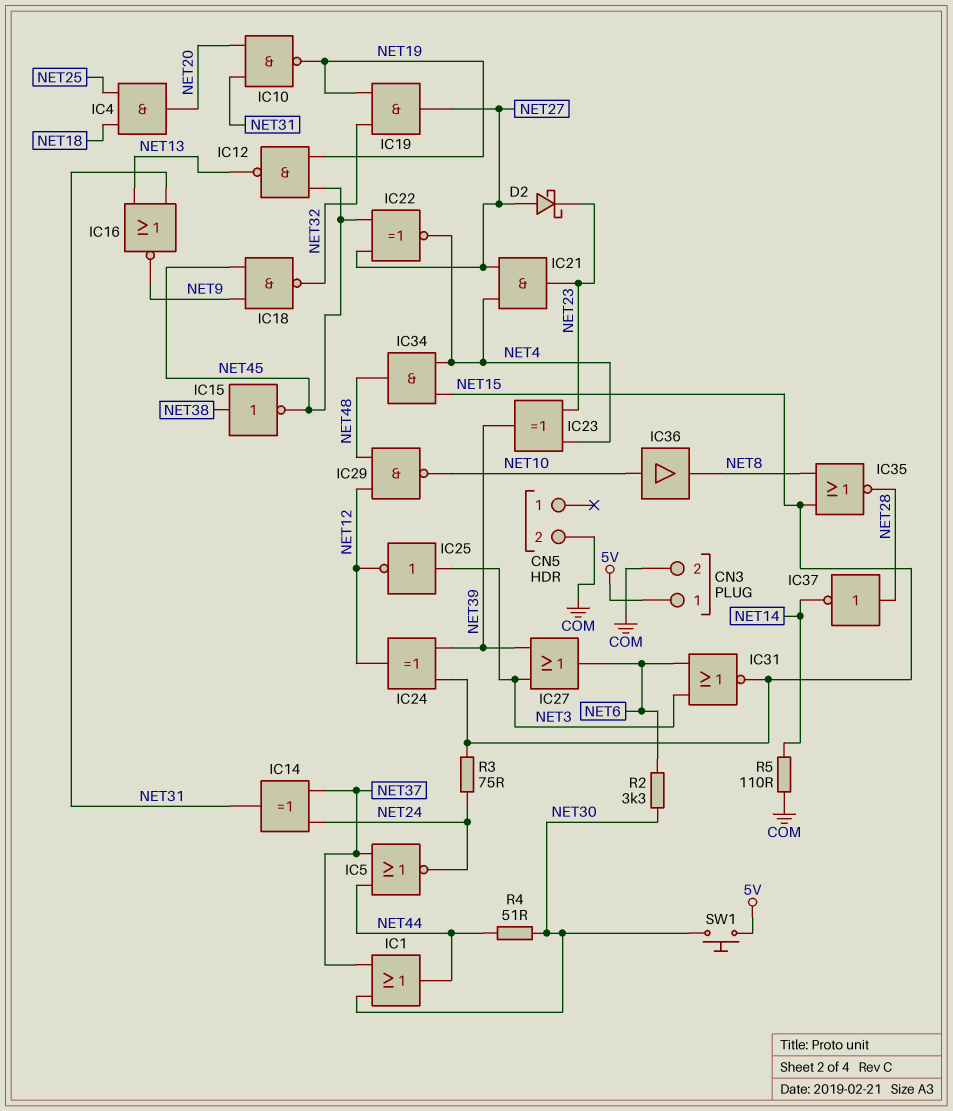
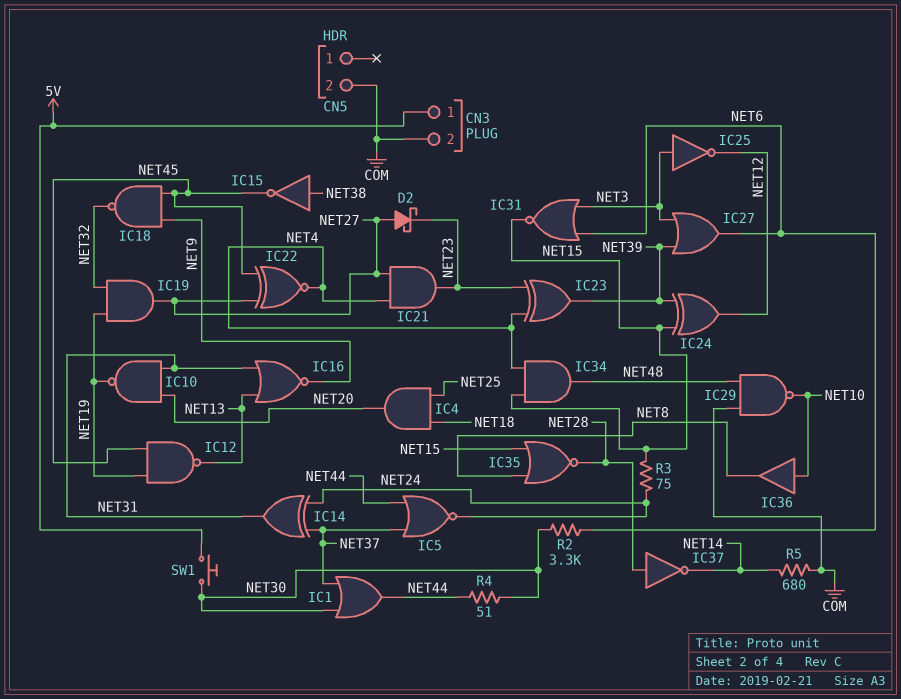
IC29: NAND (in NET12, in NET48, out NET10) -> NAND (in COM, in NET48, out NET10)
R5: 110 (COM, NET14) -> 680 (COM, NET14)

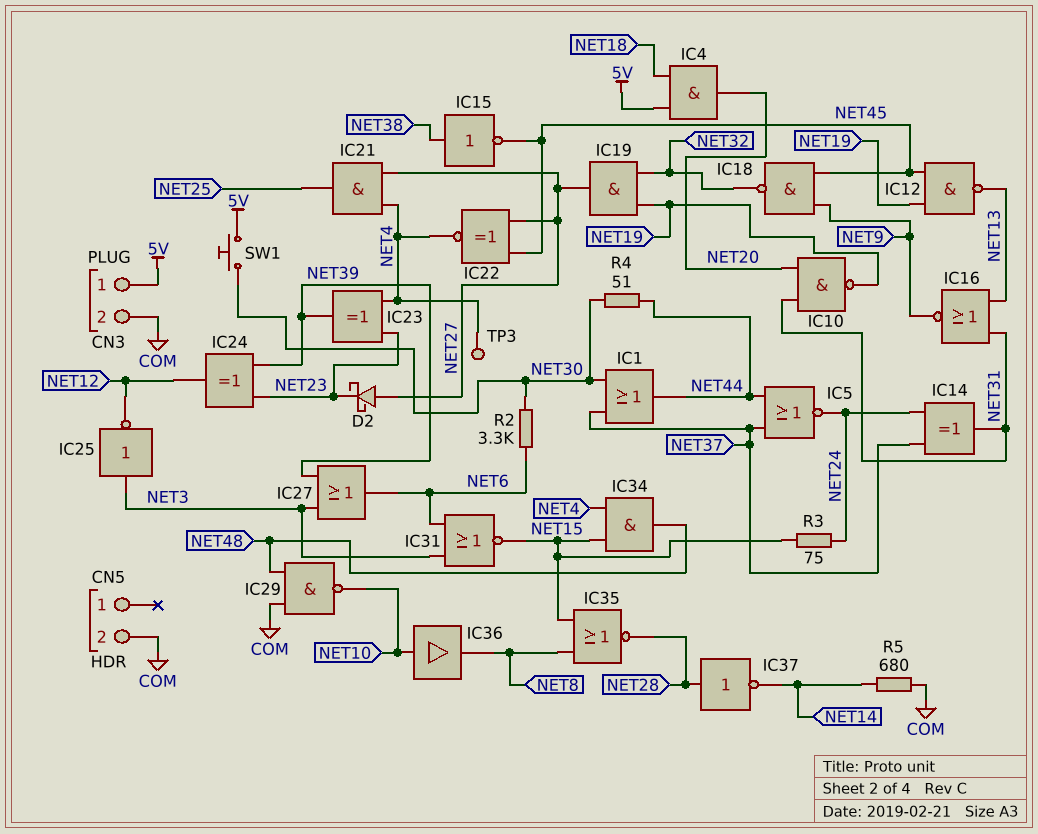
IC4: AND (in NET18, in NET25, out NET20) -> AND (in 5V, in NET18, out NET20)
IC21: AND (in NET4, in NET27, out NET23) -> AND (in NET4, in NET27, out NET25)
IC24: XOR (in NET15, in NET39, out NET12) -> XOR (in NET23, in NET39, out NET12)
TP3: none -> test point (NET4)

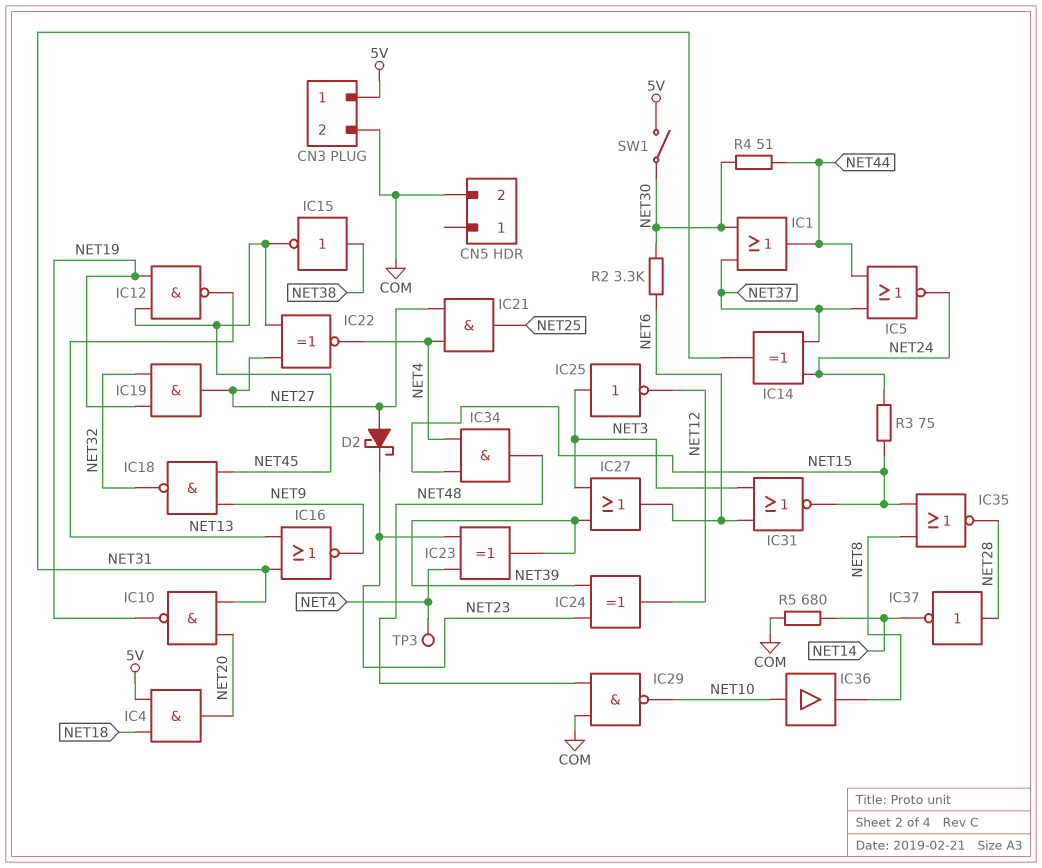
SW1: button (5V, NET30) -> switch (5V, NET30)

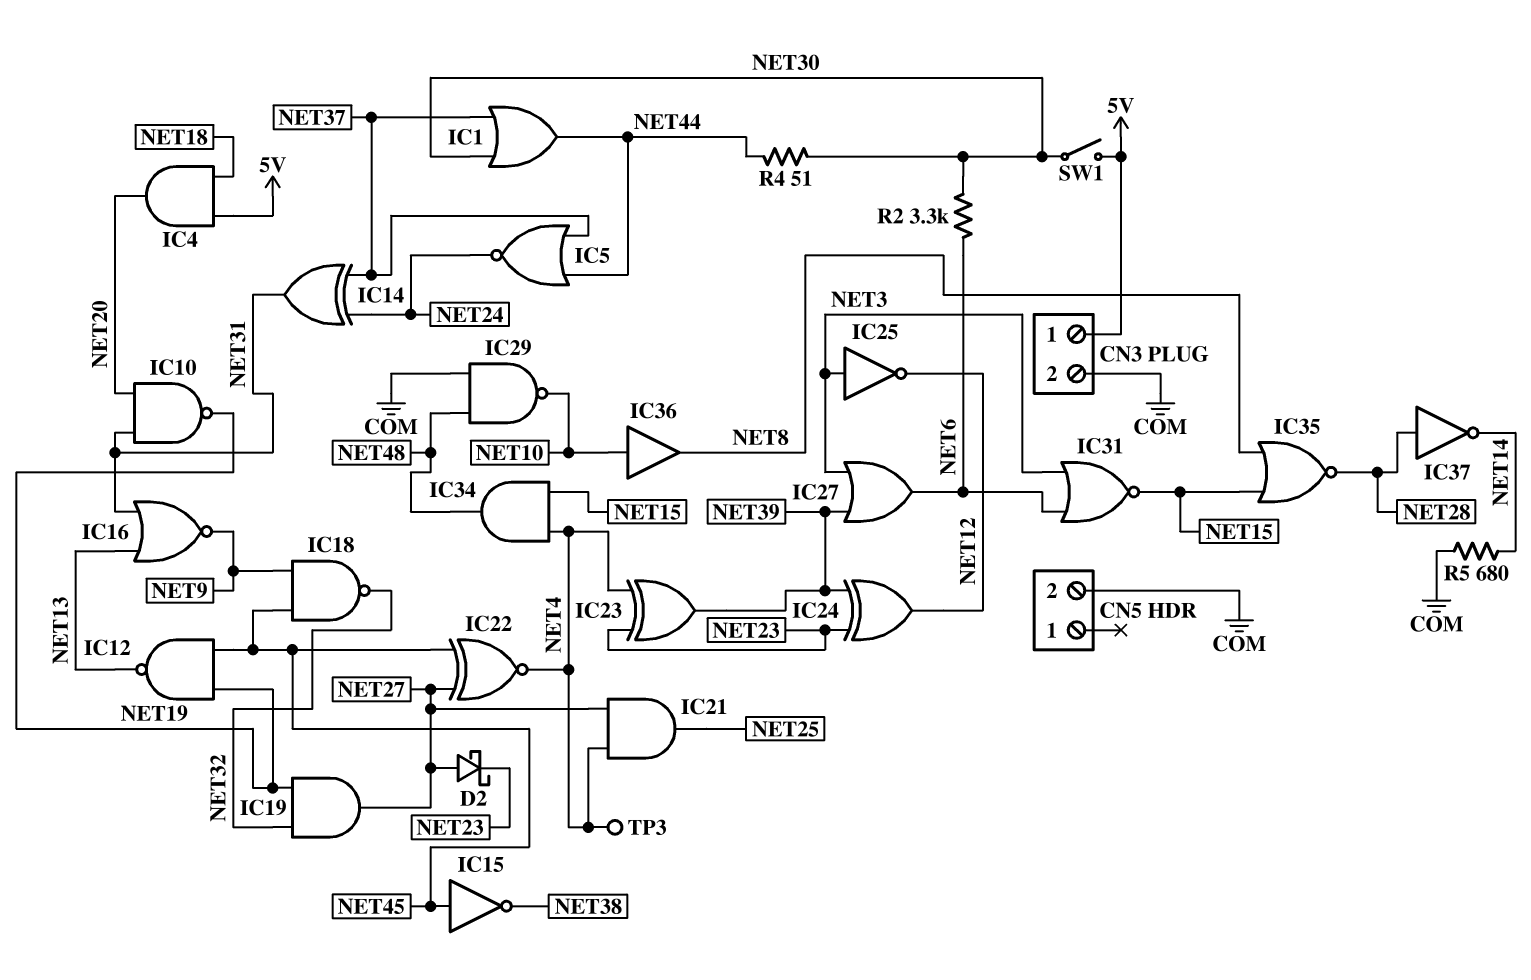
IC15: NOT (in NET38, out NET45) -> NOT (in NET45, out NET38)
R3: 75 (NET15, NET24) -> none

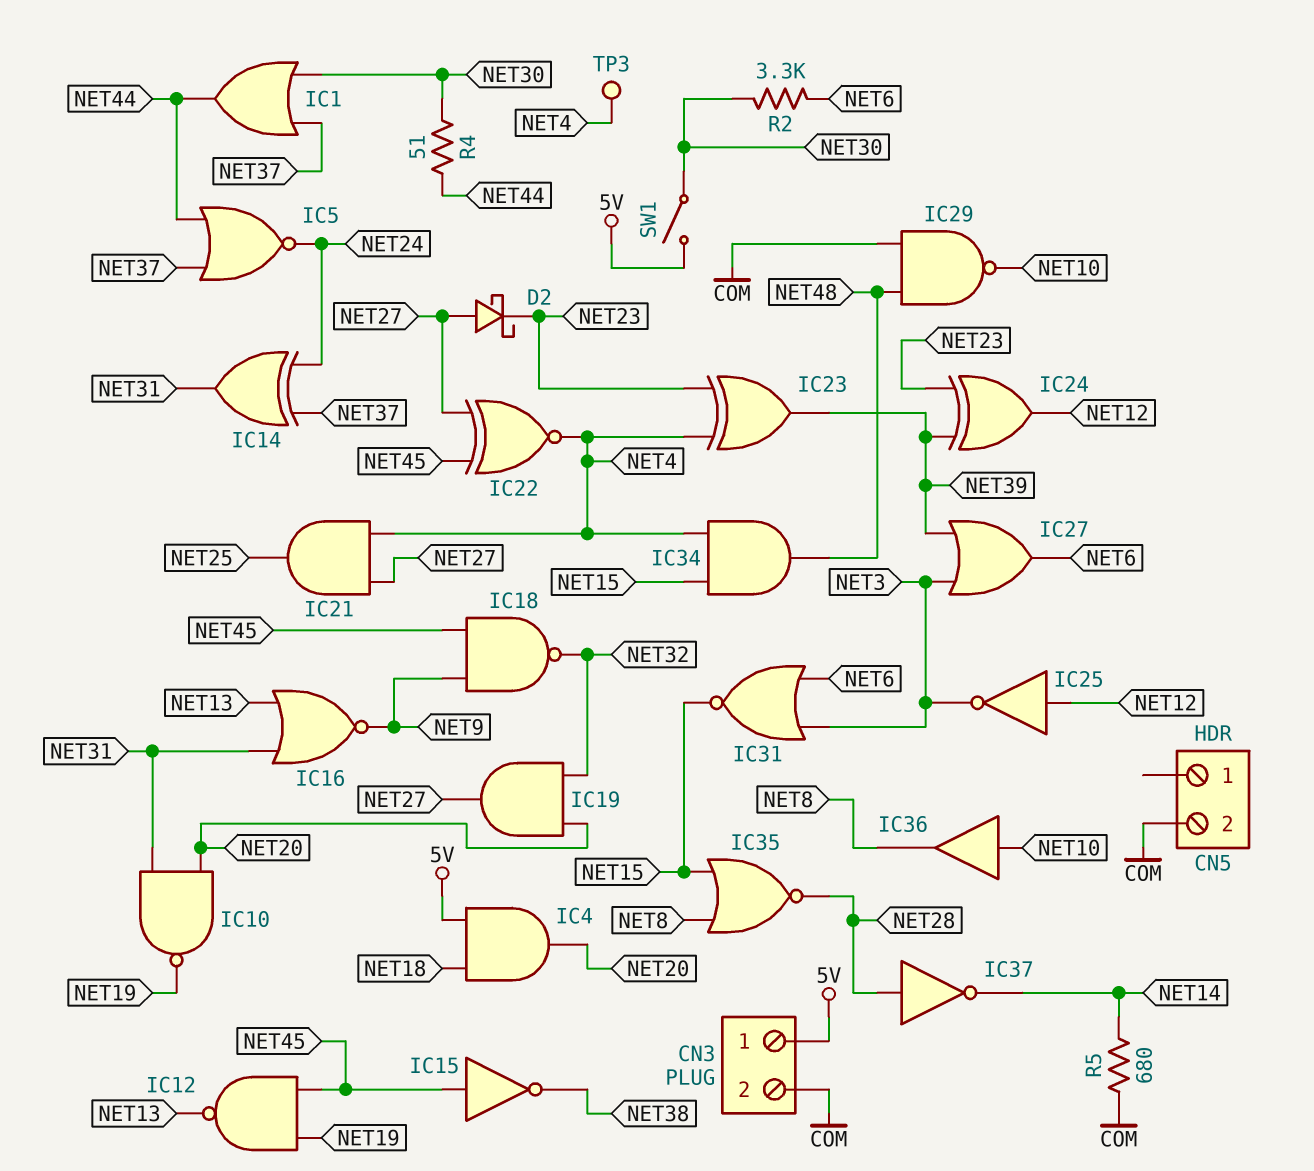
IC19: AND (in NET19, in NET32, out NET27) -> AND (in NET20, in NET32, out NET27)
IC25: NOT (in NET3, out NET12) -> NOT (in NET12, out NET3)

